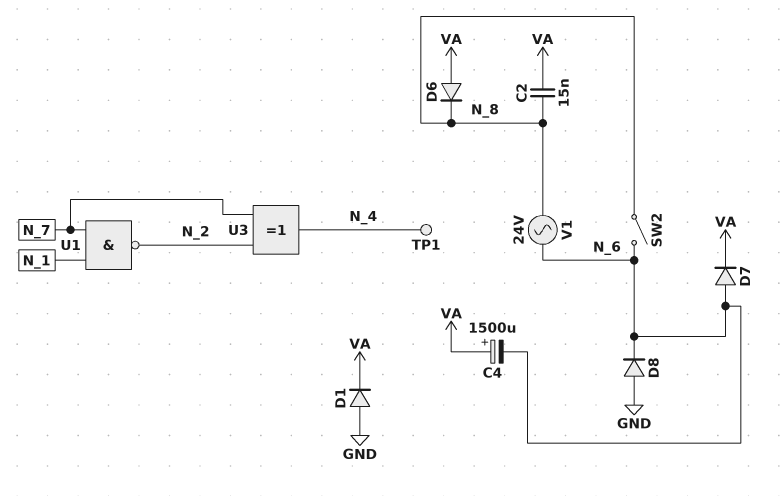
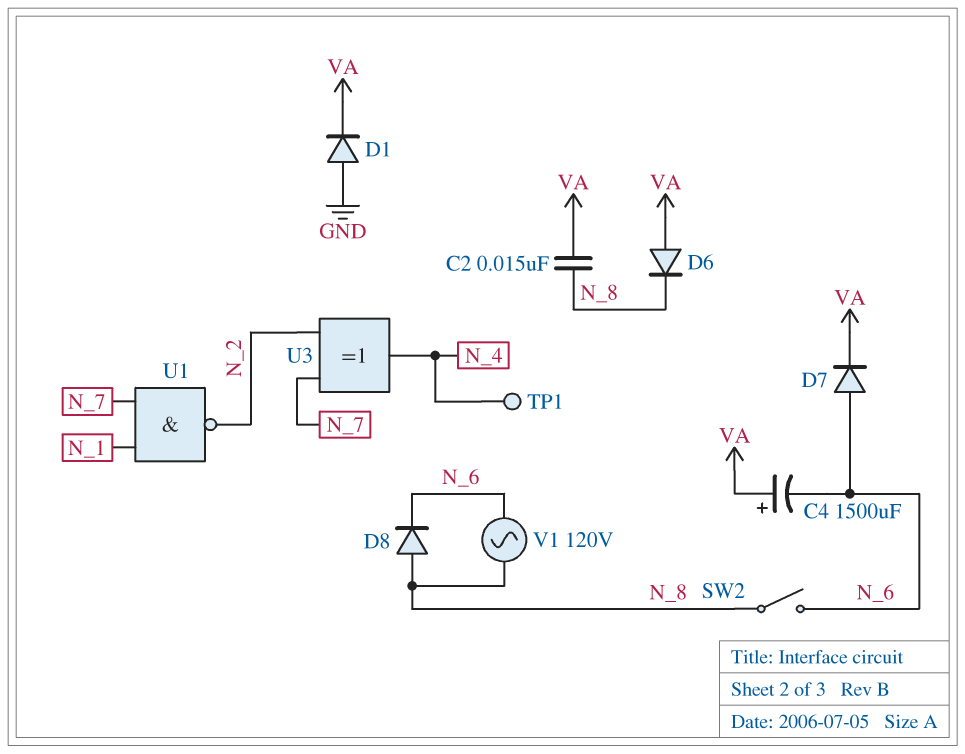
D8: diode (A GND, K N_6) -> diode (A N_8, K N_6)
V1: AC 24V (N_6, N_8) -> AC 120V (N_6, N_8)

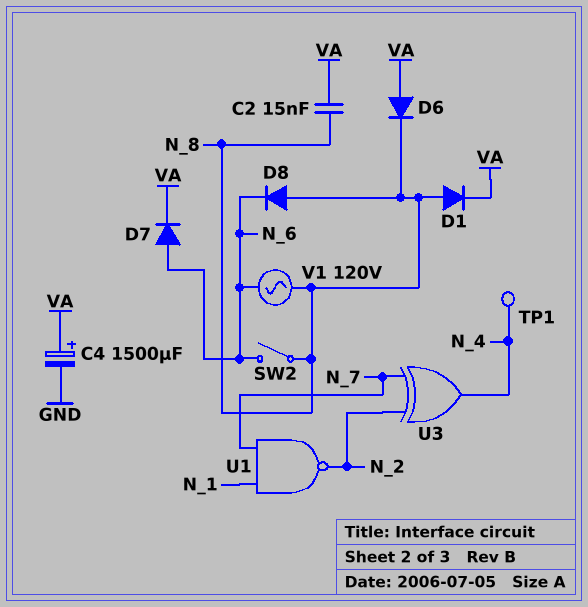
C4: 1500uF (plus VA, minus N_6) -> 1500uF (plus VA, minus GND)
D1: diode (A GND, K VA) -> diode (A N_8, K VA)

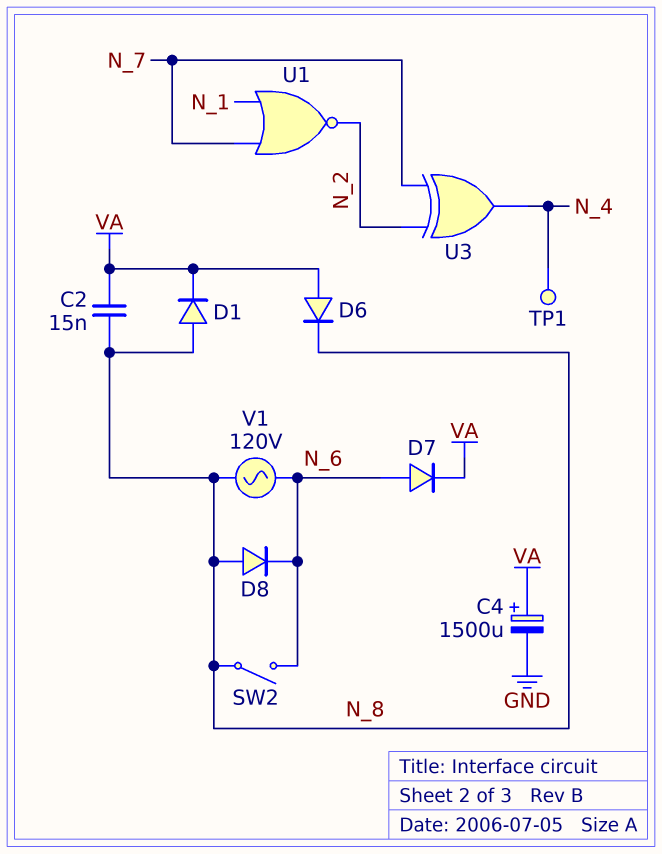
U1: NAND (in N_1, in N_7, out N_2) -> NOR (in N_1, in N_7, out N_2)

